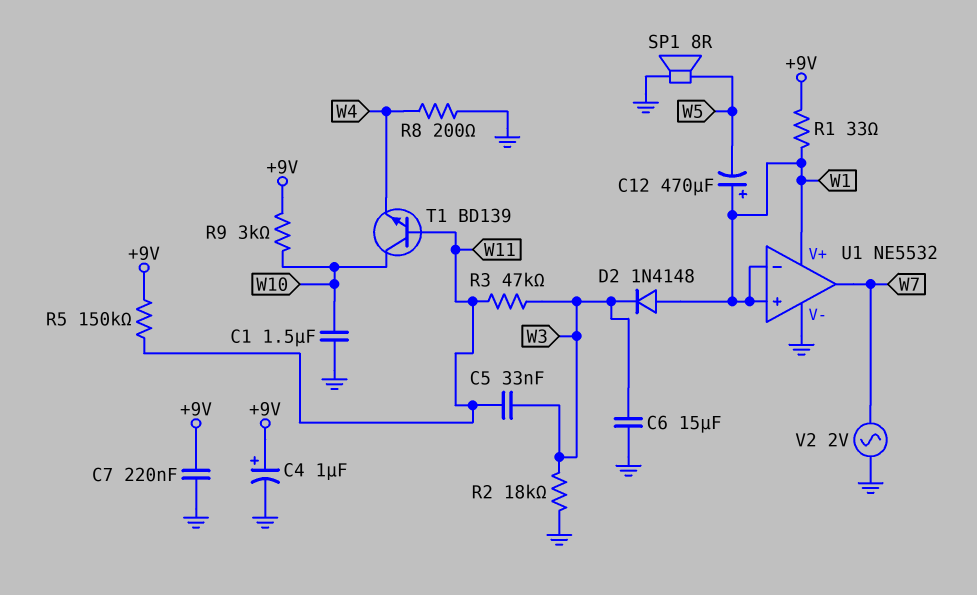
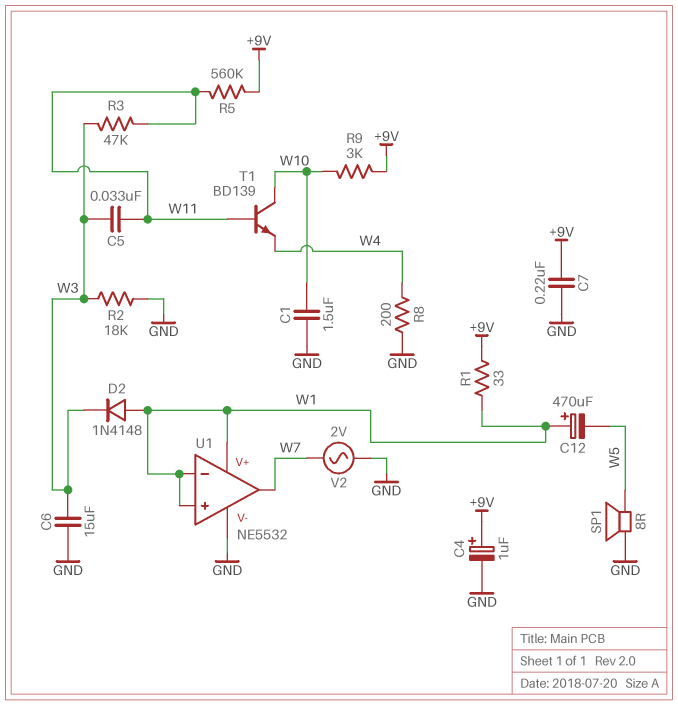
R5: 150k (+9V, W11) -> 560k (+9V, W11)

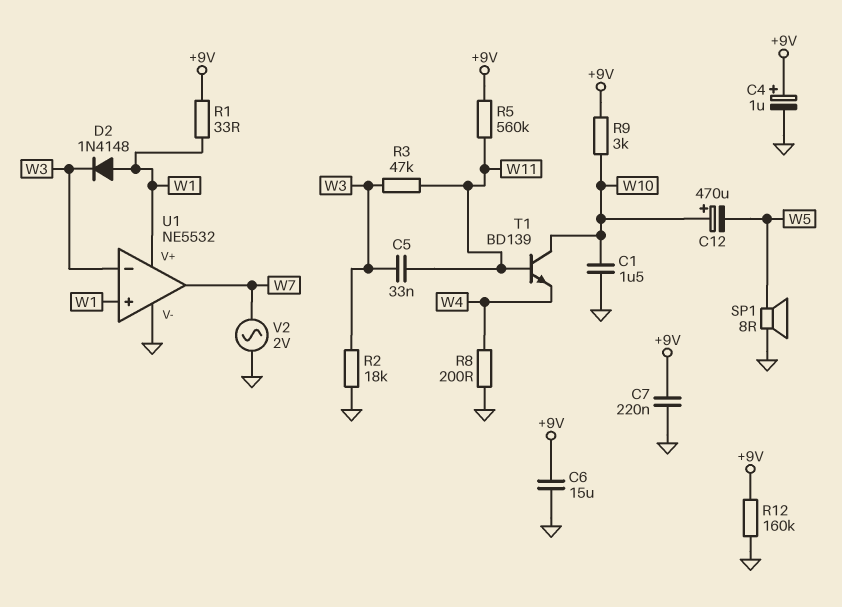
C6: 15uF (GND, W3) -> 15uF (+9V, GND)
C12: 470uF (plus W1, minus W5) -> 470uF (plus W10, minus W5)
R12: none -> 160k (+9V, GND)
U1 pin in-: W1 -> W3

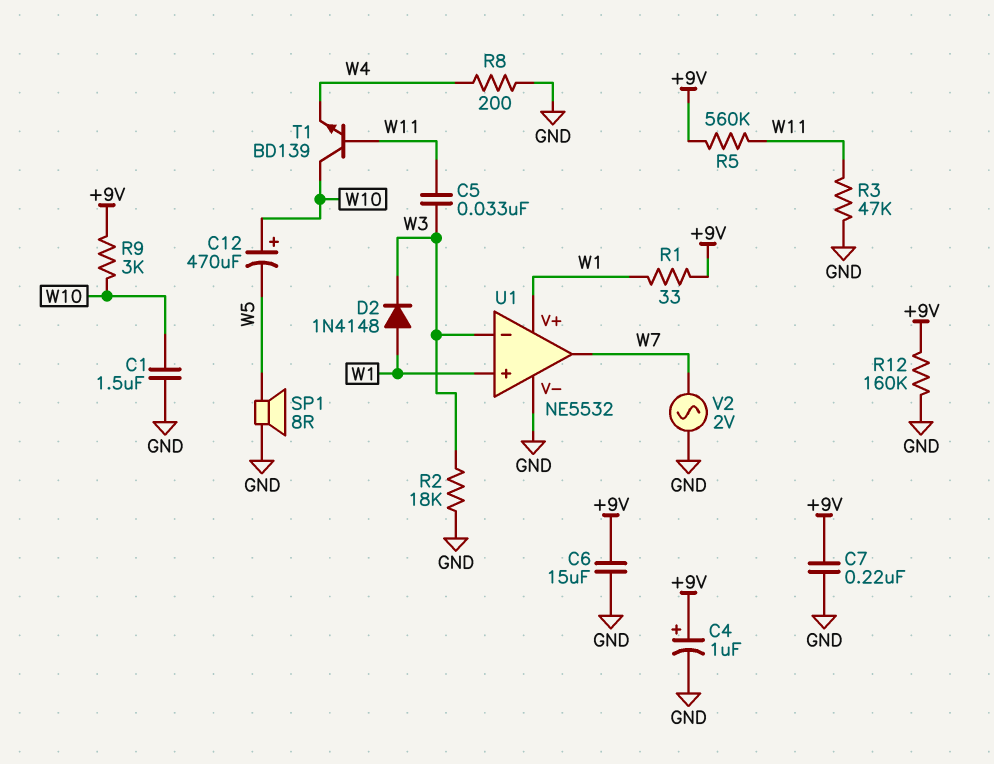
R3: 47k (W3, W11) -> 47k (GND, W11)

